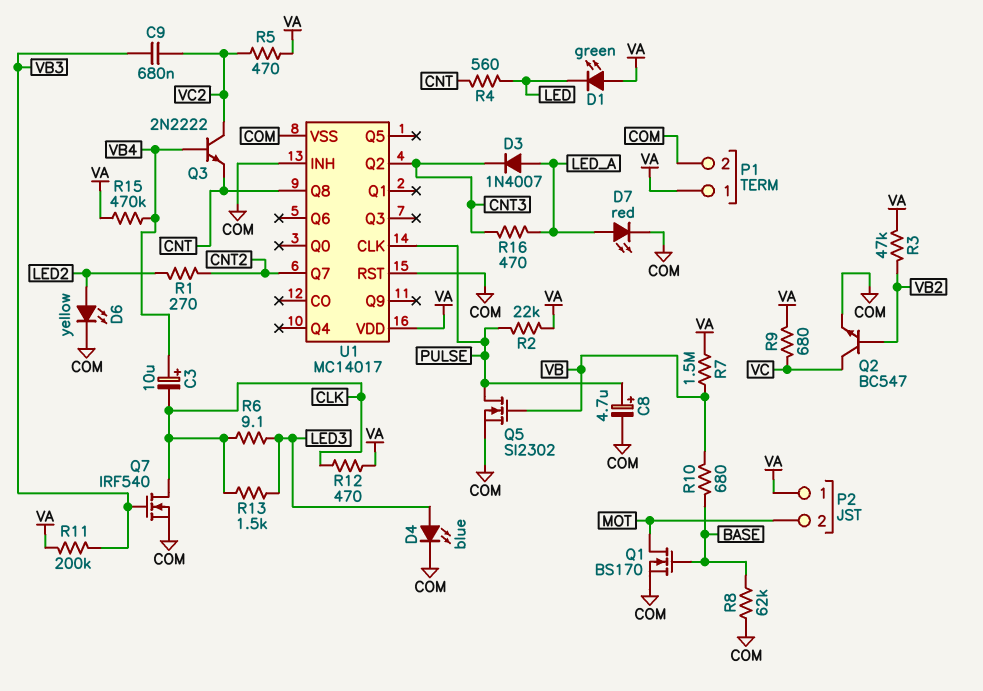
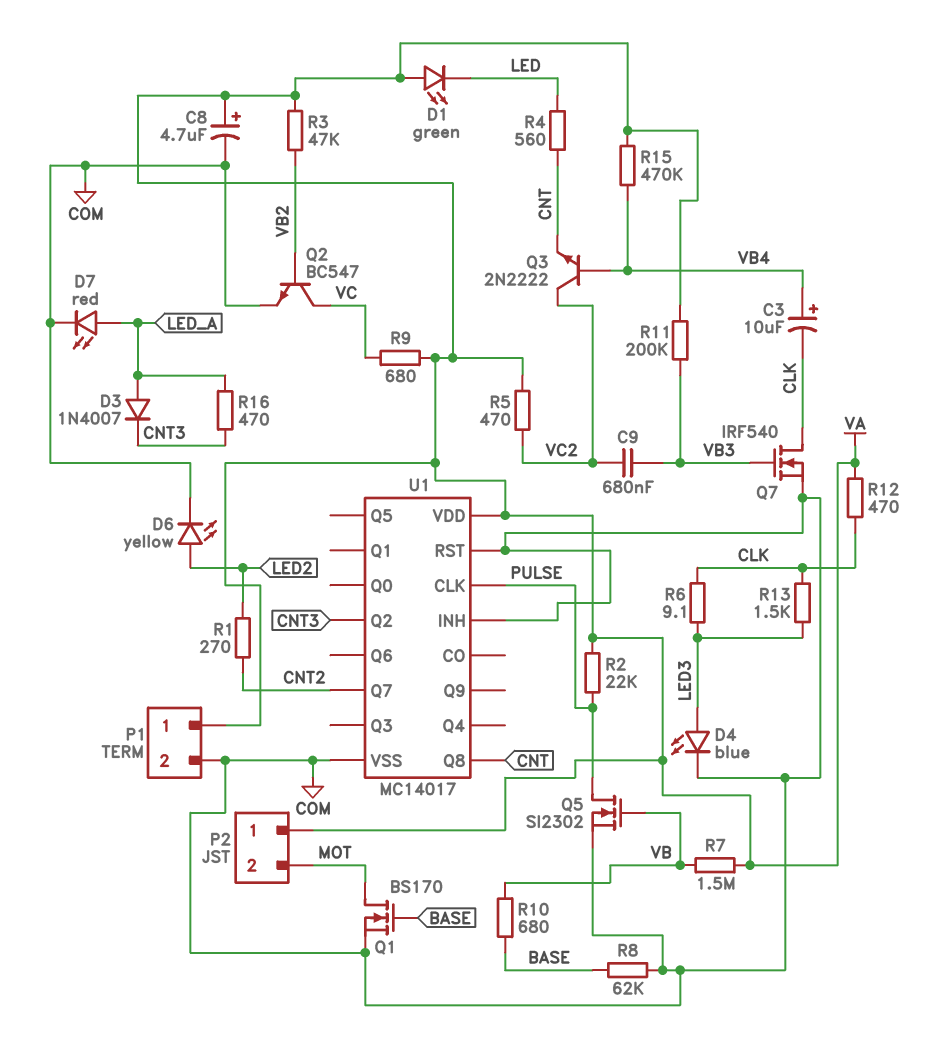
C8: 4.7uF (plus PULSE, minus COM) -> 4.7uF (plus VA, minus COM)

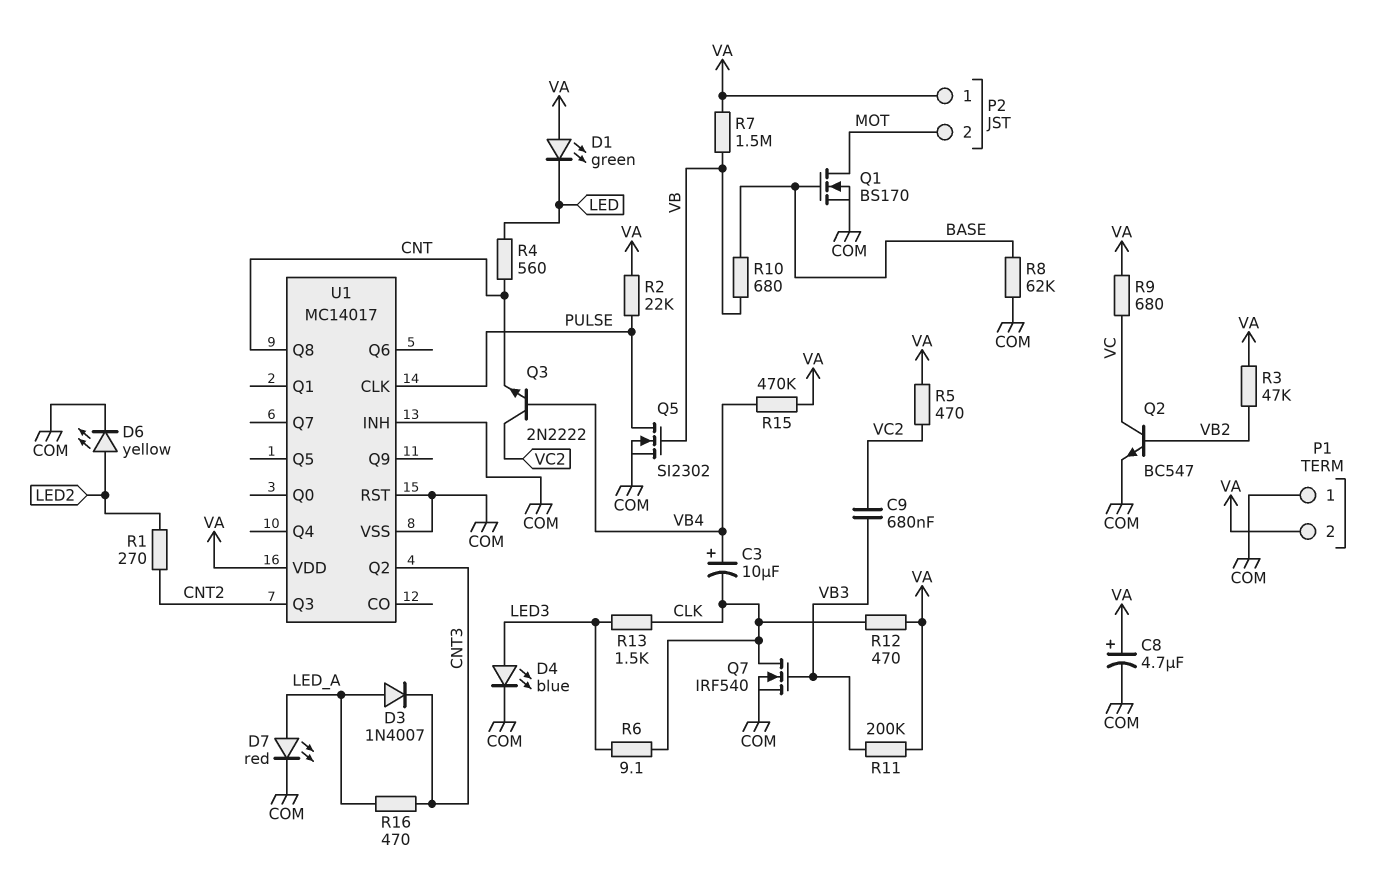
P1 pin 1: VA -> COM
P1 pin 2: COM -> VA
U1 pin Q3: none -> CNT2
U1 pin Q7: CNT2 -> none

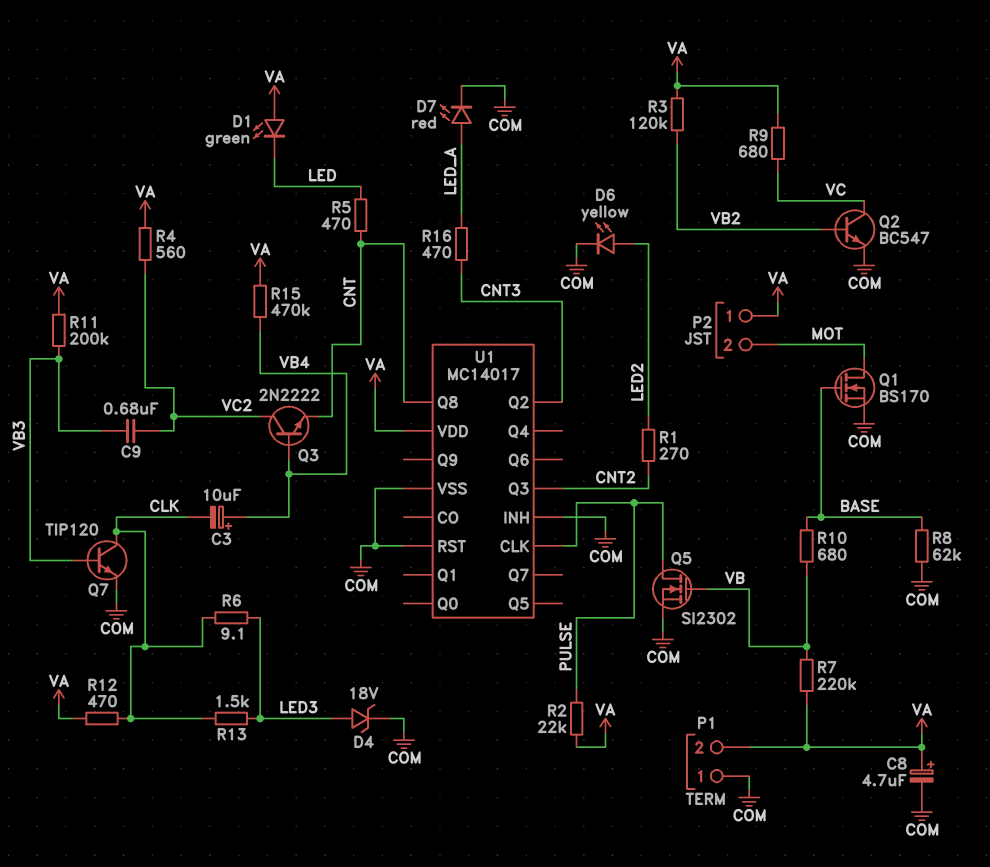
D3: diode 1N4007 (A LED_A, K CNT3) -> none
D4: LED blue (A LED3, K COM) -> zener 18V (A LED3, K COM)
Q7: NMOS IRF540 (G VB3, D CLK, S COM) -> NPN TIP120 (B VB3, C CLK, E COM)
R3: 47k (VA, VB2) -> 120k (VA, VB2)
R4: 560 (CNT, LED) -> 560 (VA, VC2)
R5: 470 (VA, VC2) -> 470 (CNT, LED)
R7: 1.5M (VA, VB) -> 220k (VA, VB)

